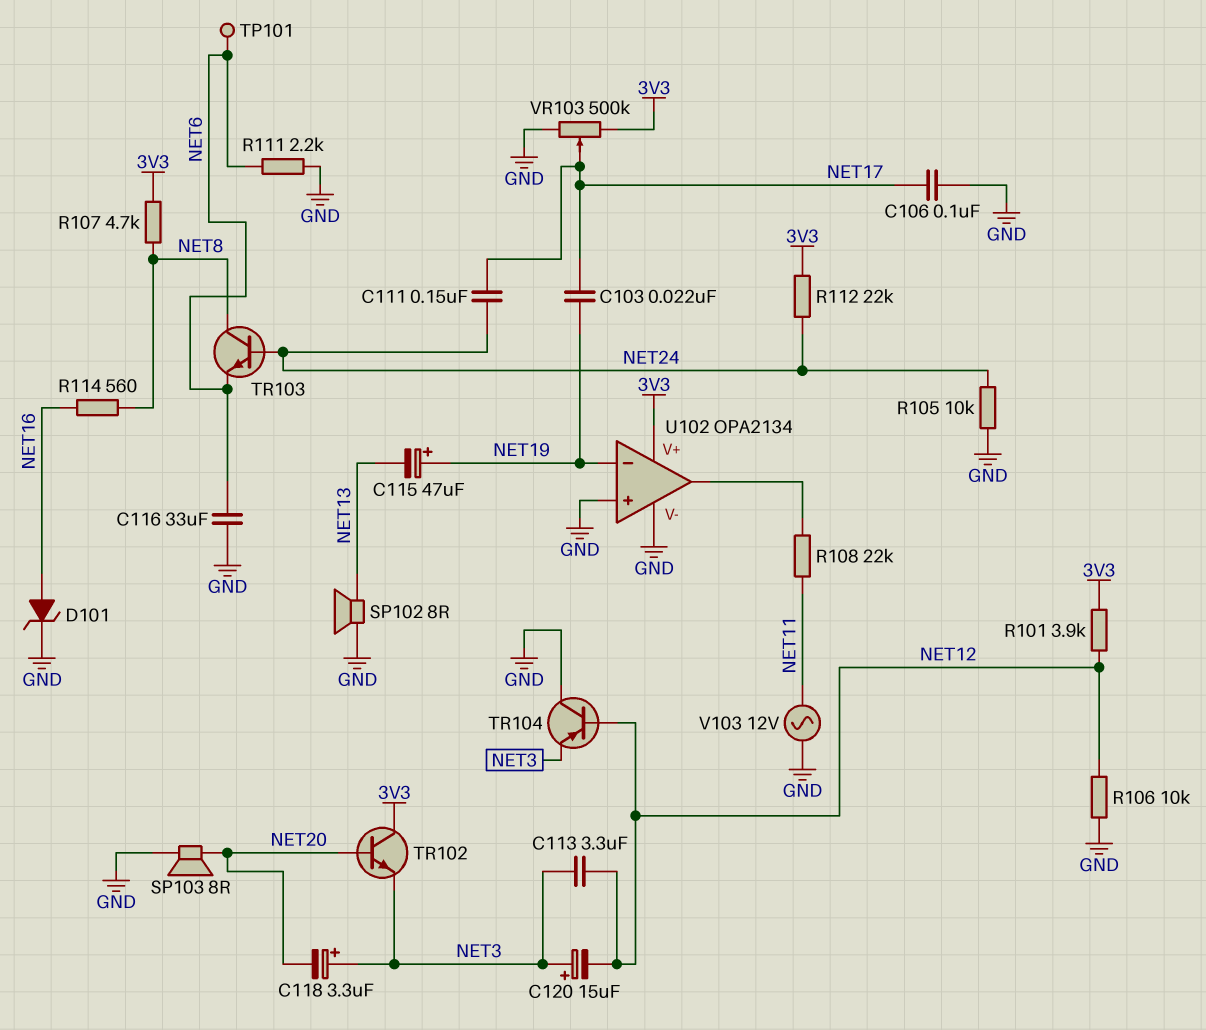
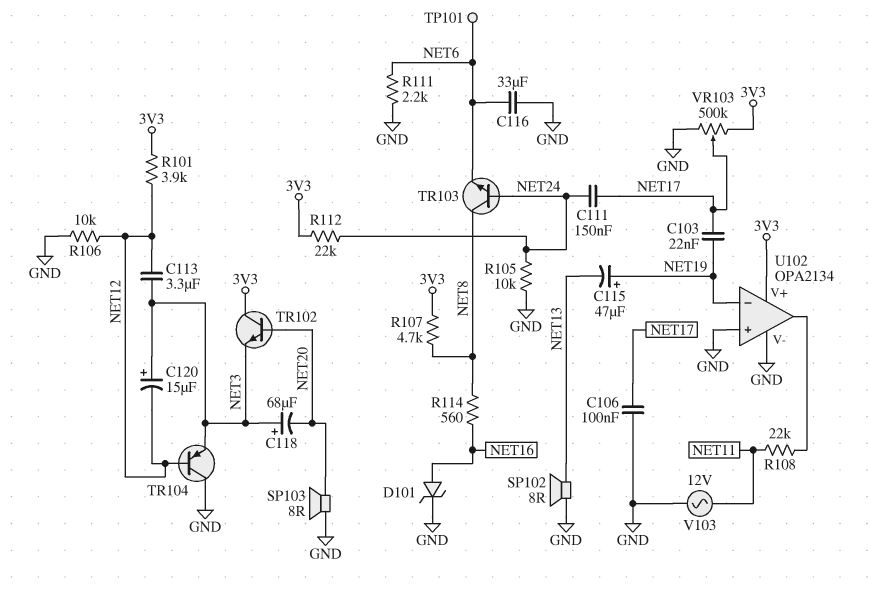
C118: 3.3uF (plus NET3, minus NET20) -> 68uF (plus NET3, minus NET20)

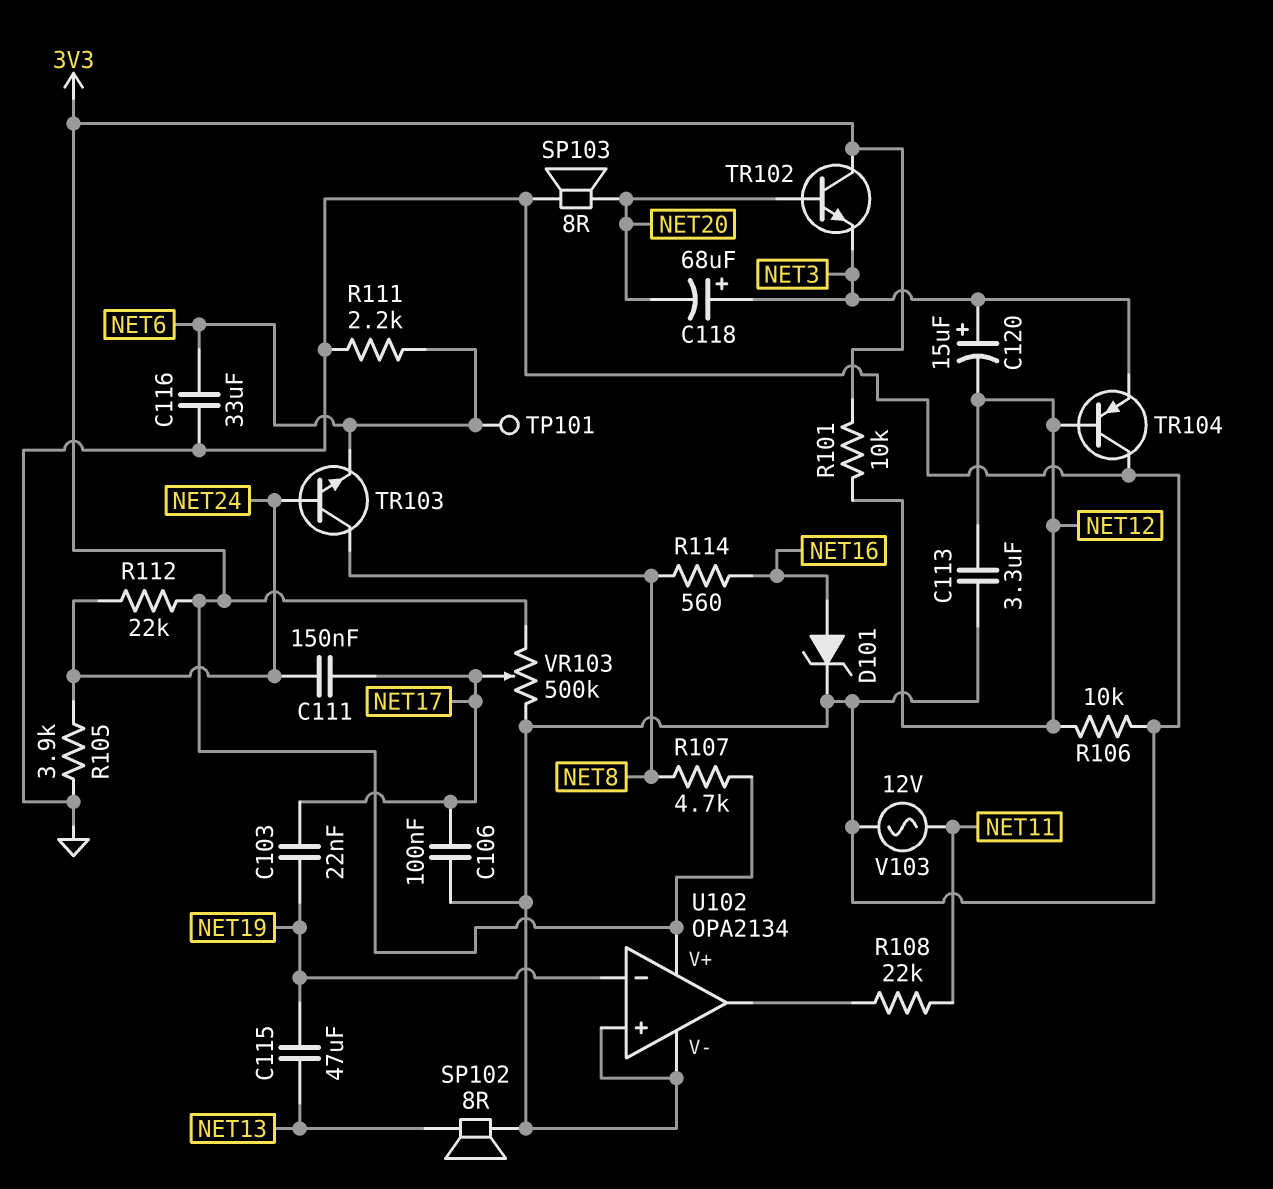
C113: 3.3uF (NET3, NET12) -> 3.3uF (GND, NET12)
C115: 47uF (plus NET19, minus NET13) -> 47uF (NET13, NET19)
R101: 3.9k (3V3, NET12) -> 10k (3V3, NET12)
R105: 10k (GND, NET24) -> 3.9k (GND, NET24)

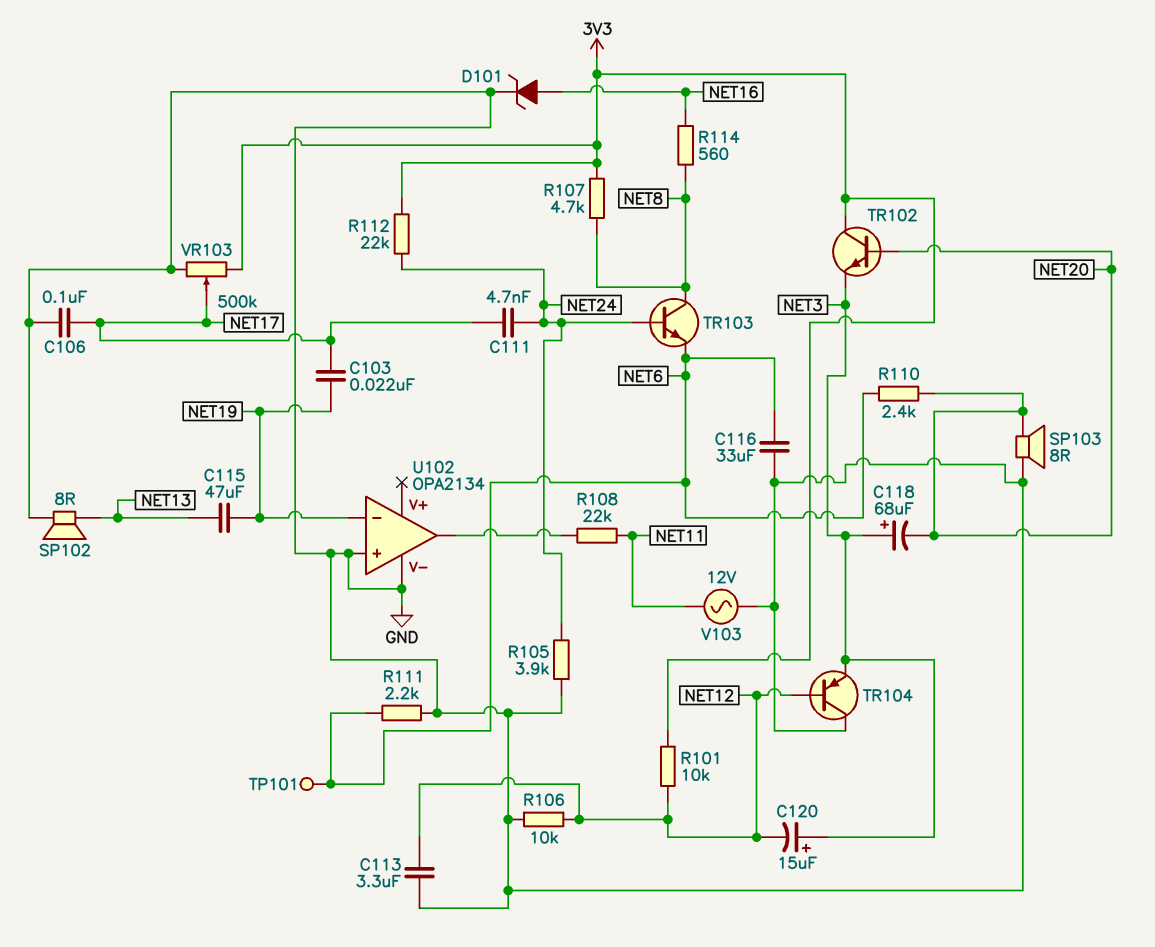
C111: 150nF (NET17, NET24) -> 4.7nF (NET17, NET24)
R110: none -> 2.4k (NET6, NET20)
U102 pin V+: 3V3 -> none

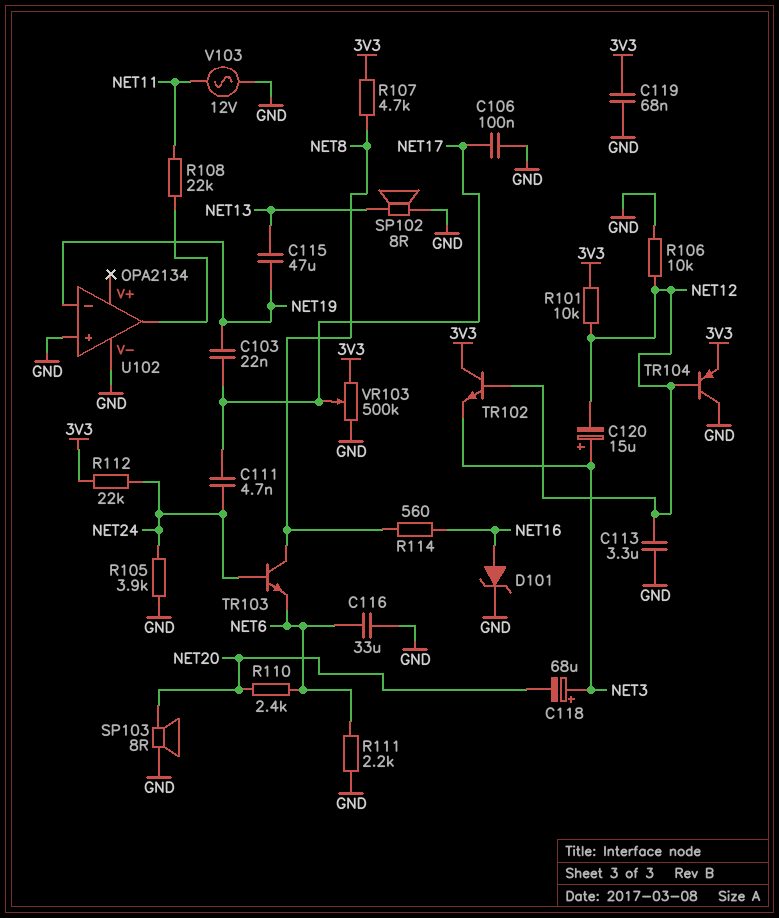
C119: none -> 68nF (3V3, GND)
TP101: test point (NET6) -> none
TR102: NPN (B NET20, C 3V3, E NET3) -> NPN (B NET12, C 3V3, E NET3)
TR104: PNP (B NET12, C GND, E NET3) -> PNP (B NET12, C GND, E 3V3)

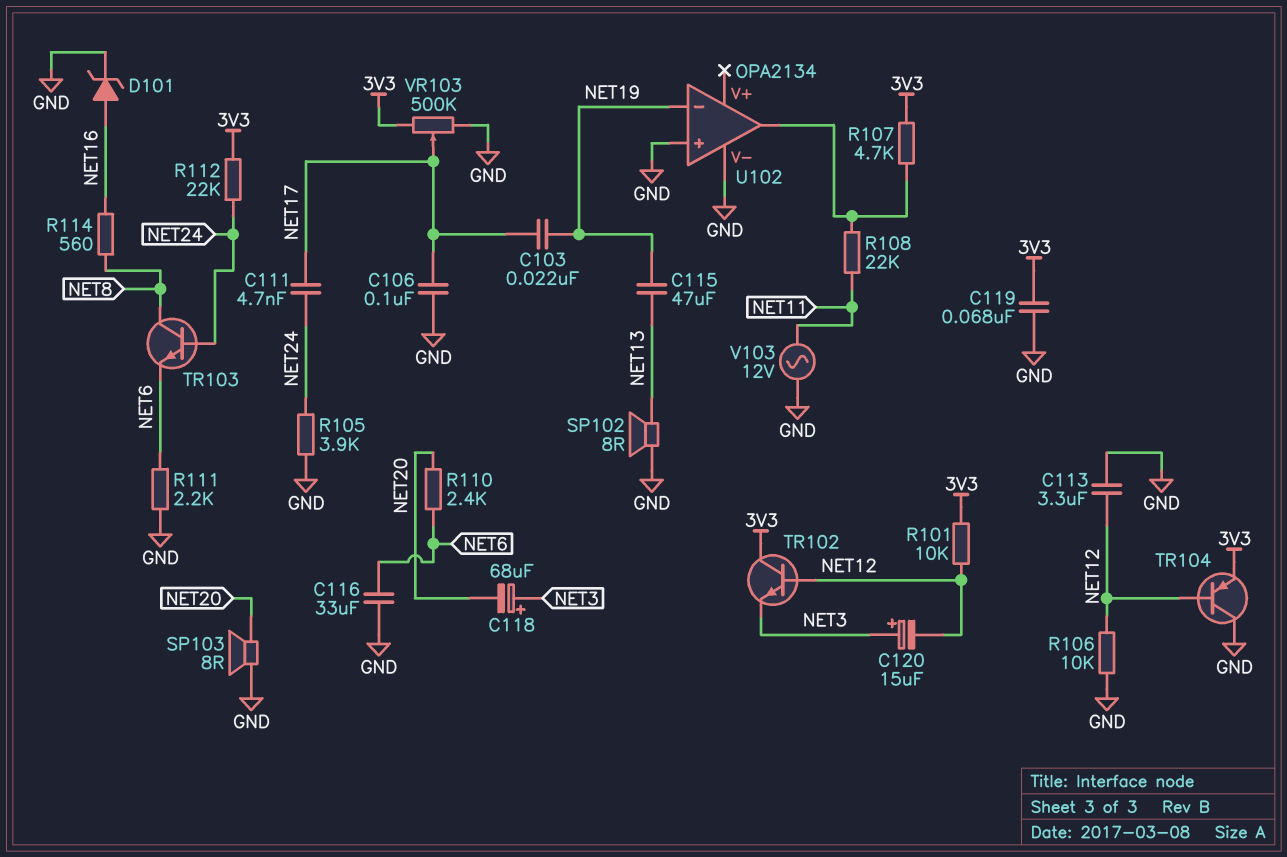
R107: 4.7k (3V3, NET8) -> 4.7k (3V3, U102/out)

